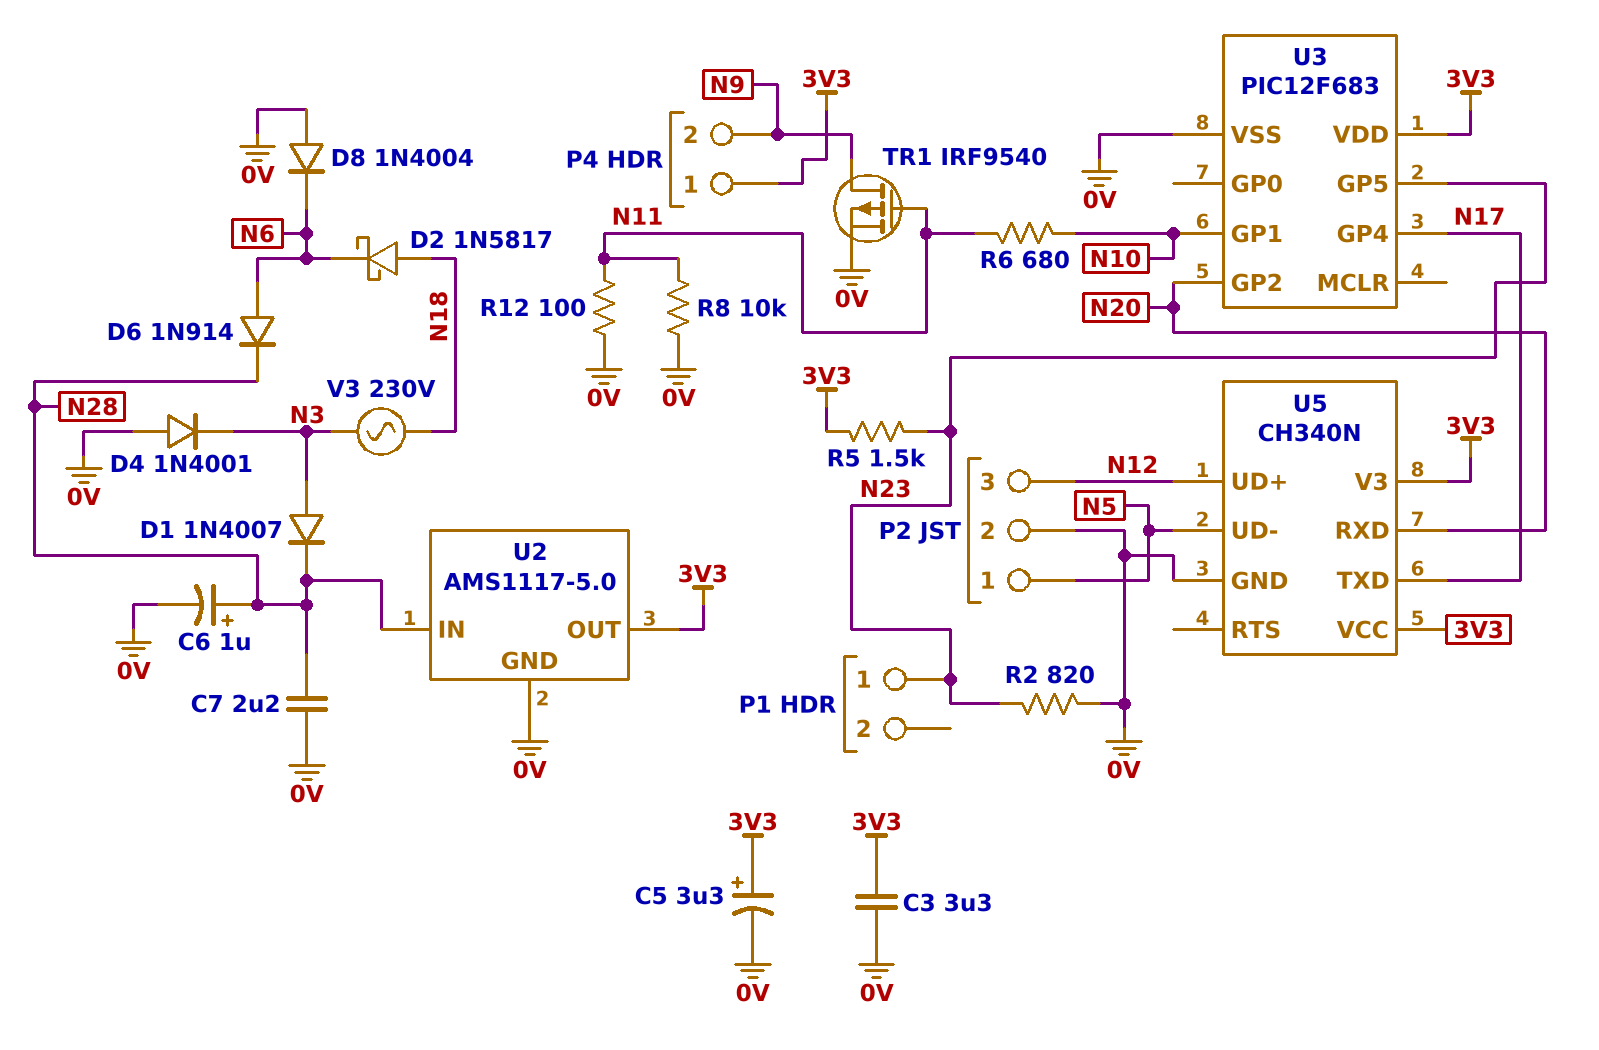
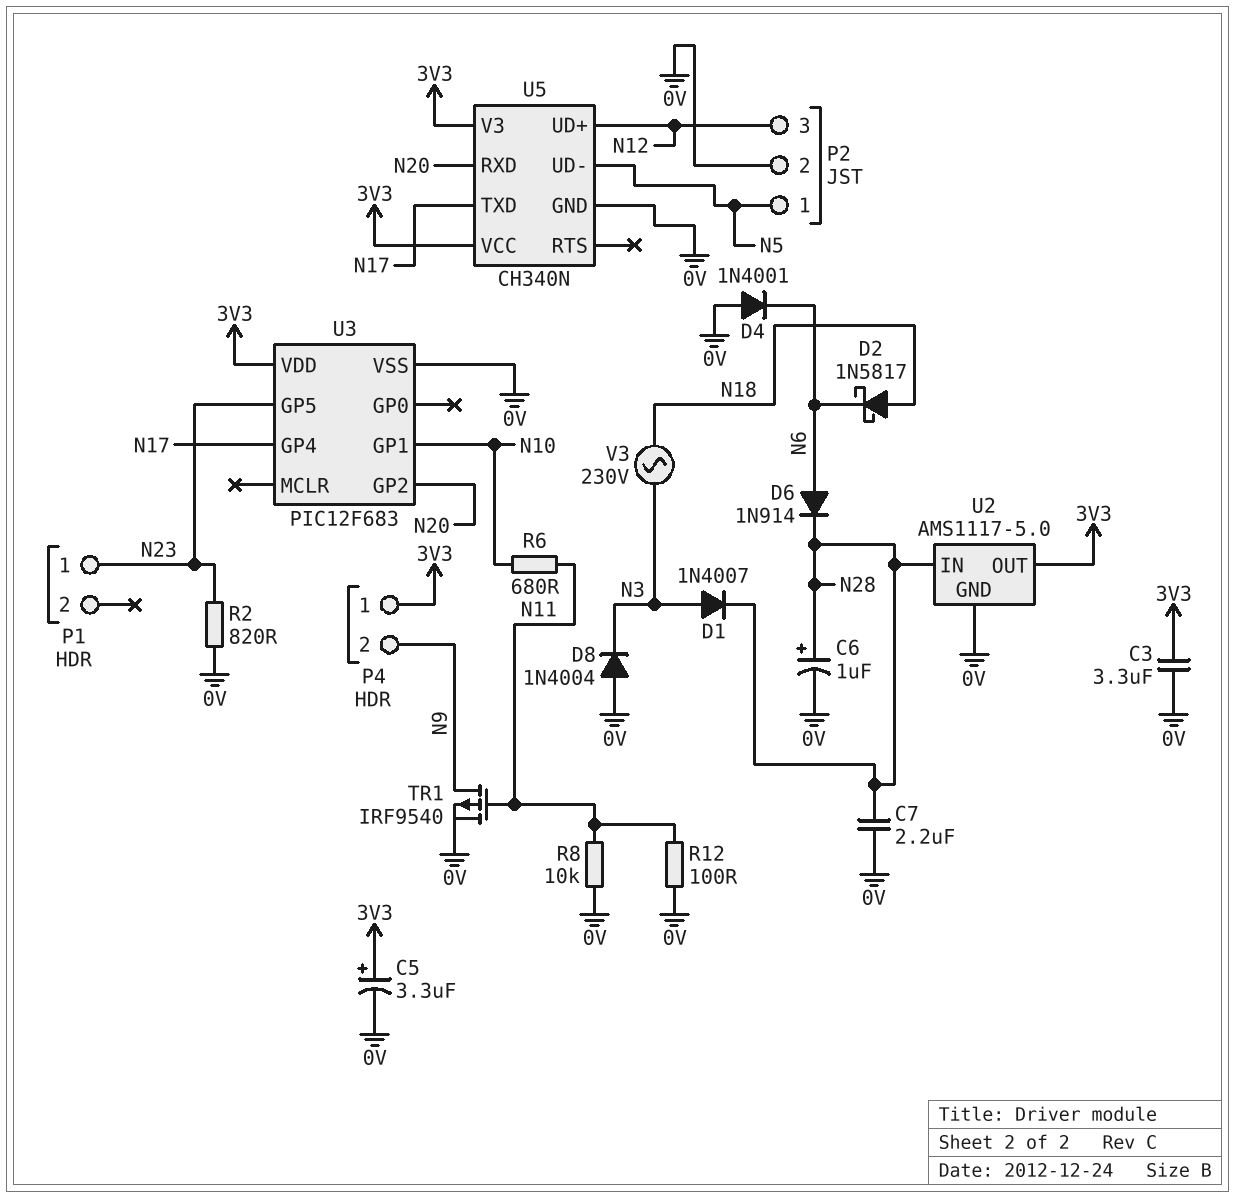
D4: diode 1N4001 (A 0V, K N3) -> diode 1N4001 (A 0V, K N6)
D8: diode 1N4004 (A 0V, K N6) -> diode 1N4004 (A 0V, K N3)
R5: 1.5k (3V3, N23) -> none

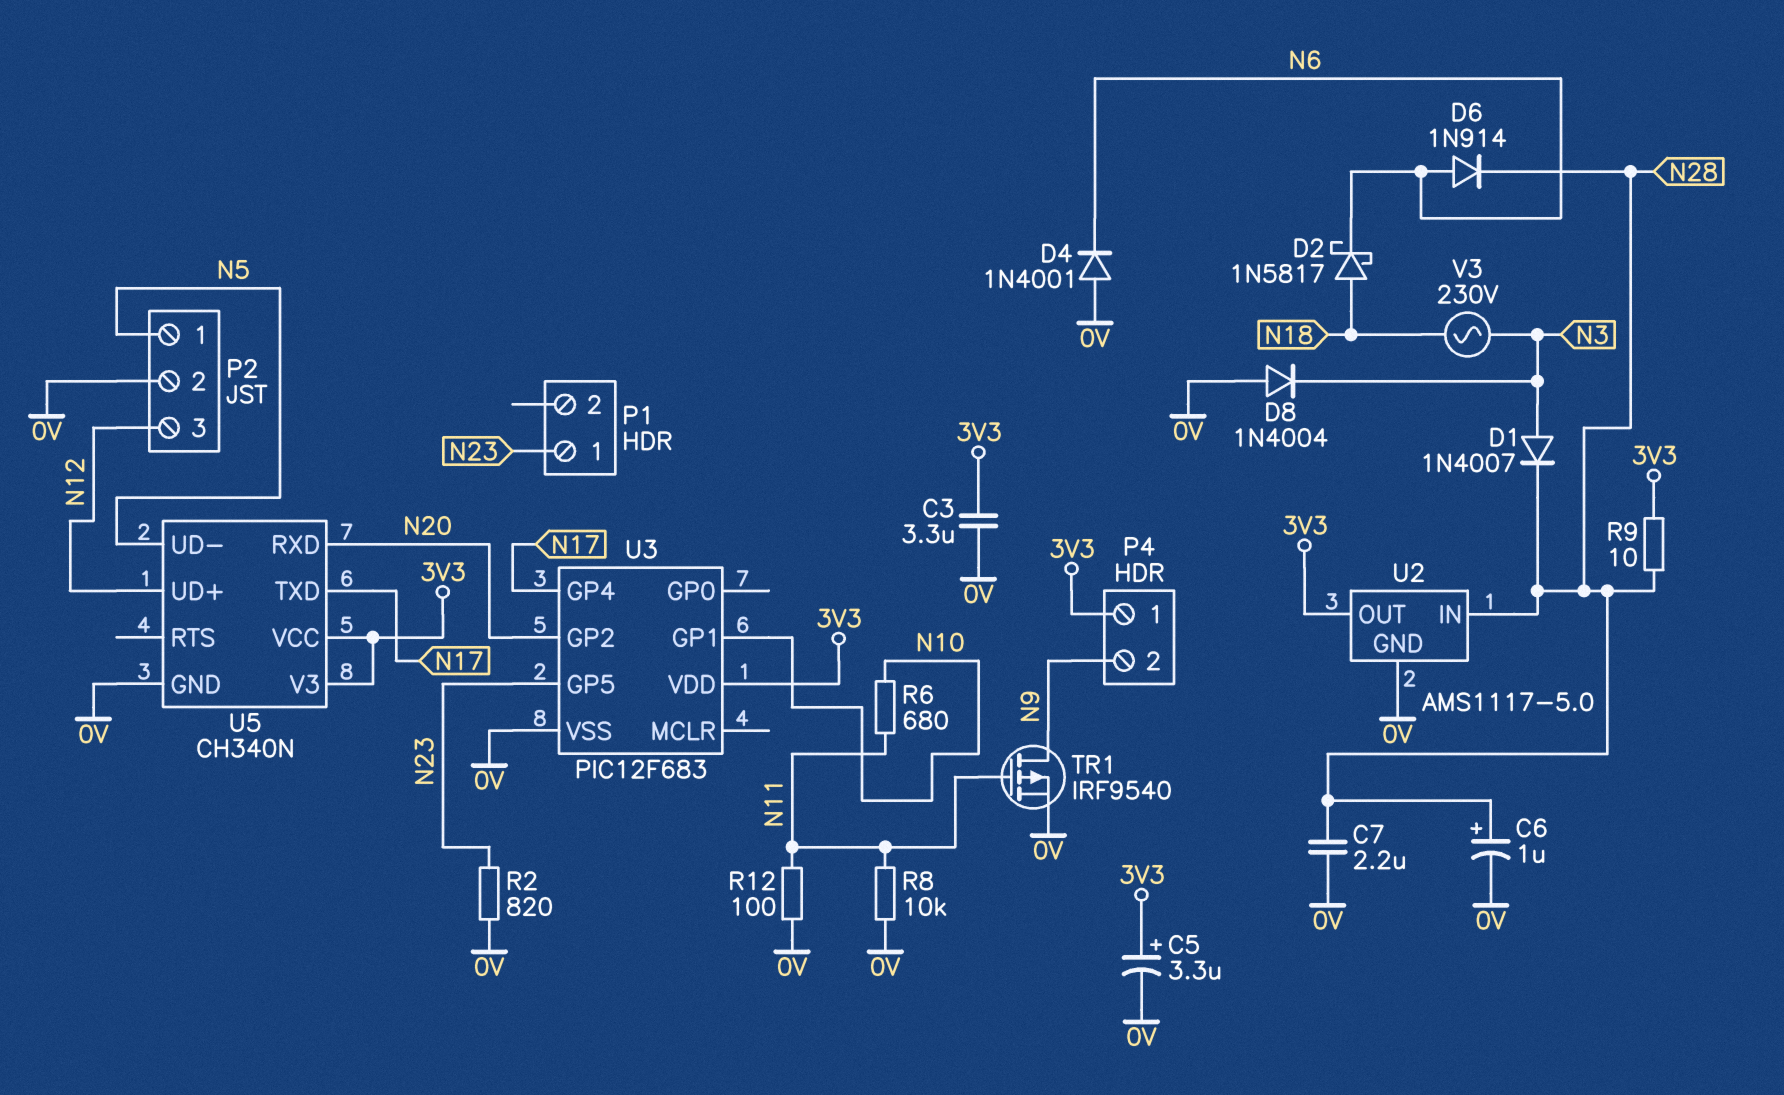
R9: none -> 10 (3V3, N28)

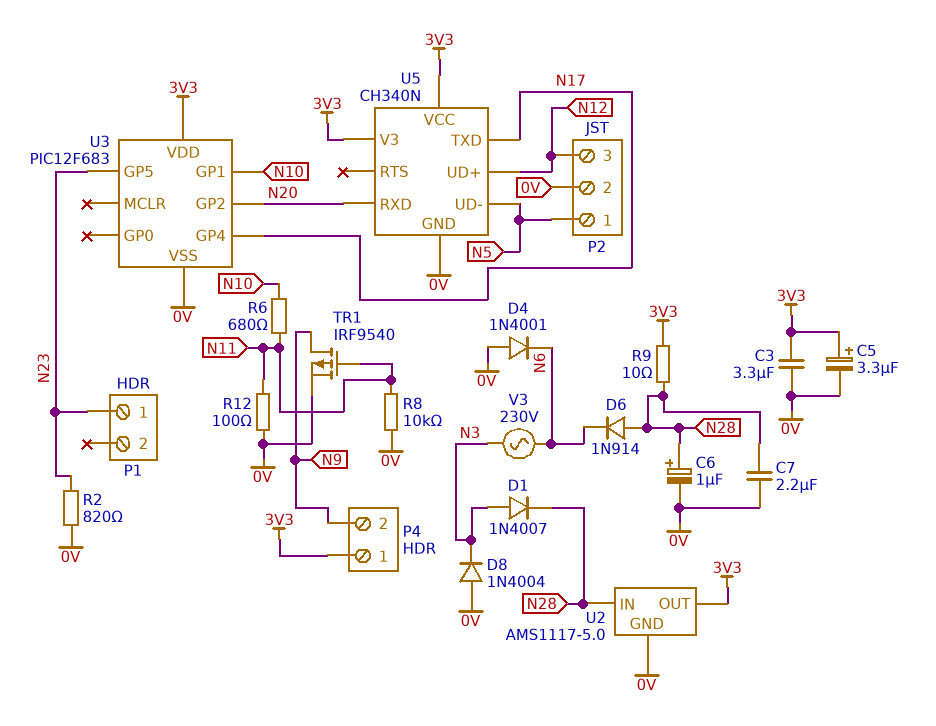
D2: schottky 1N5817 (A N18, K N6) -> none
D6: diode 1N914 (A N6, K N28) -> diode 1N914 (A N28, K N6)
V3: AC 230V (N3, N18) -> AC 230V (N3, N6)

